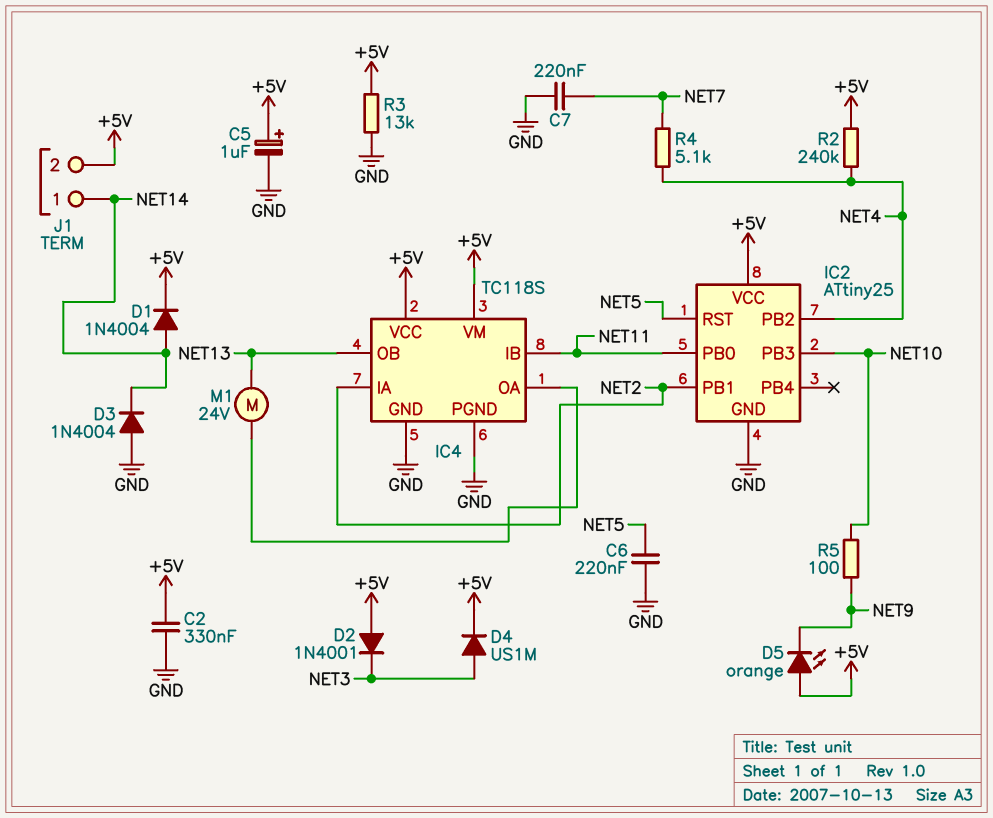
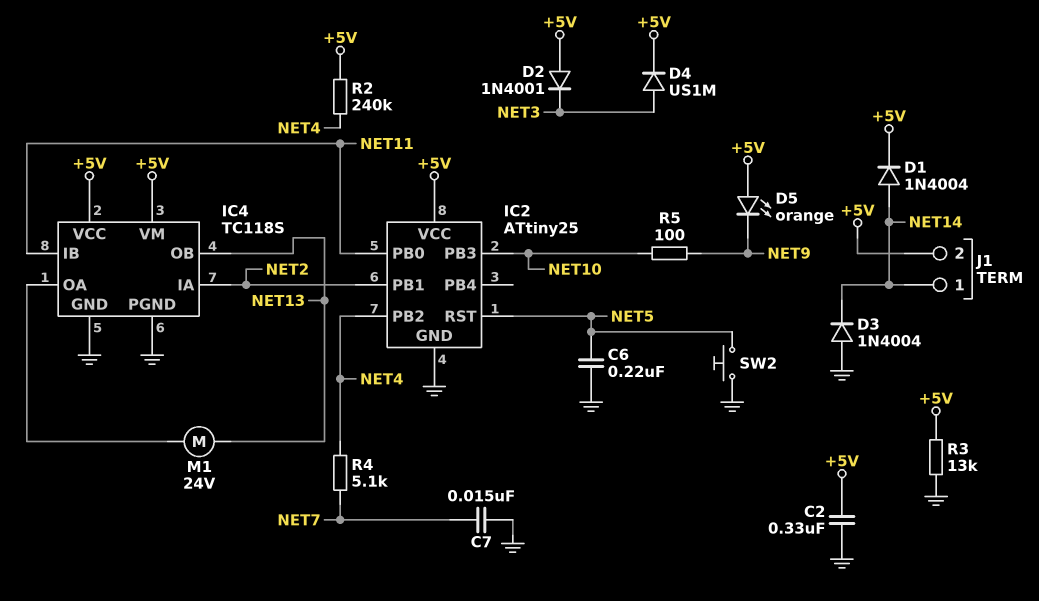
C5: 1uF (plus +5V, minus GND) -> none
C7: 220nF (GND, NET7) -> 15nF (GND, NET7)
SW2: none -> button (GND, NET5)

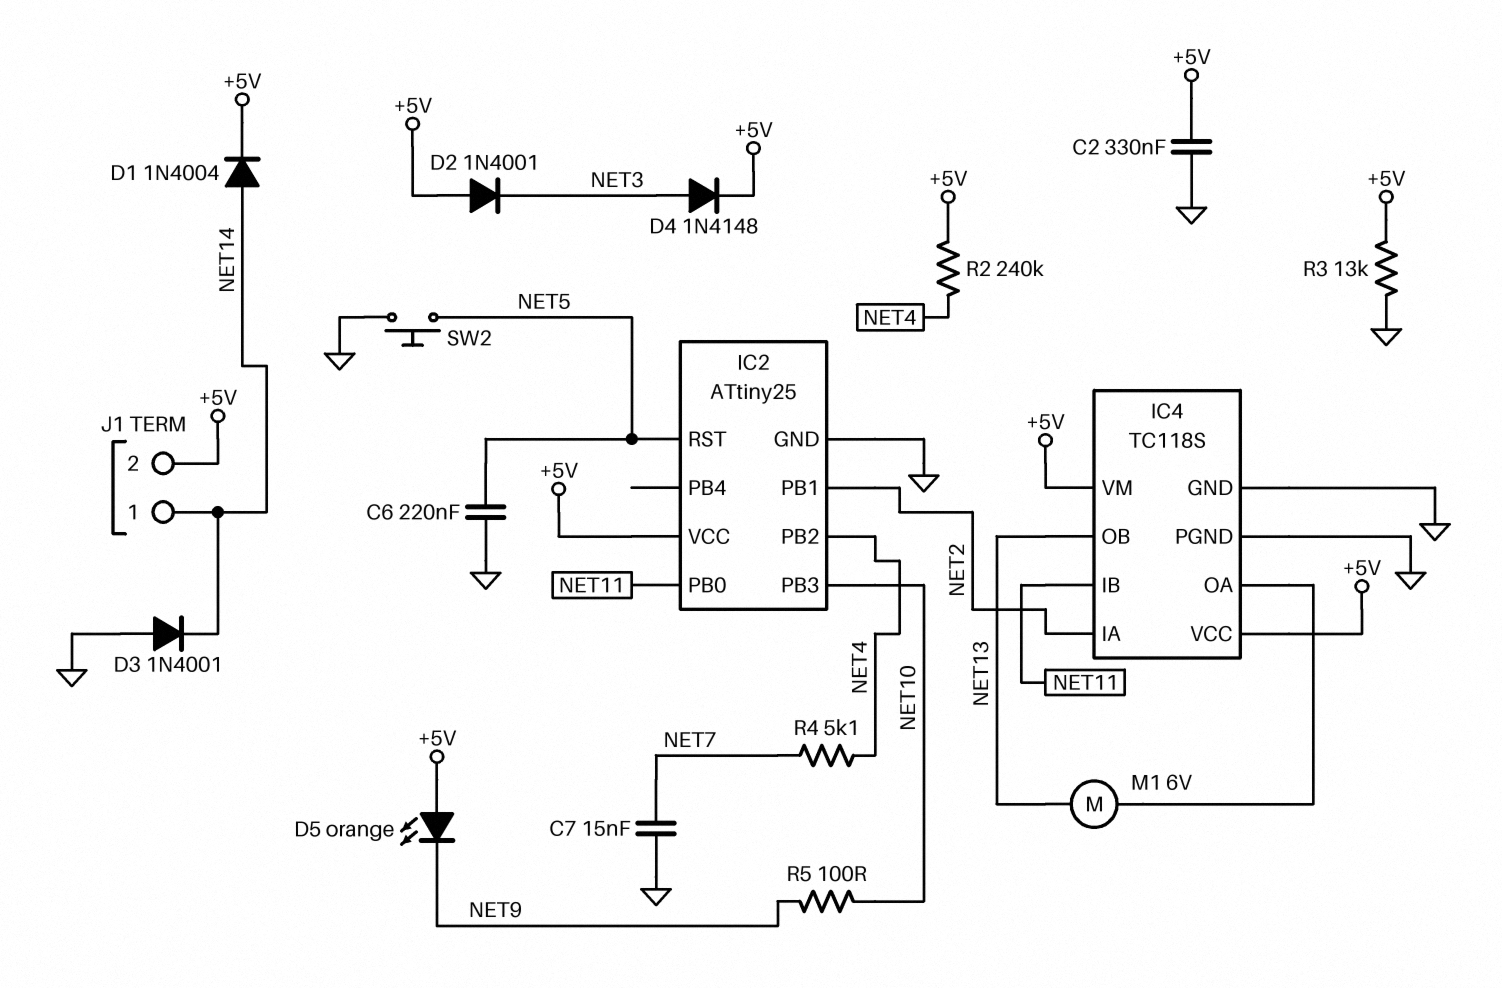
D3: diode 1N4004 (A GND, K NET14) -> diode 1N4001 (A GND, K NET14)
D4: diode US1M (A NET3, K +5V) -> diode 1N4148 (A NET3, K +5V)
M1: motor 24V (IC4/OA, NET13) -> motor 6V (IC4/OA, NET13)

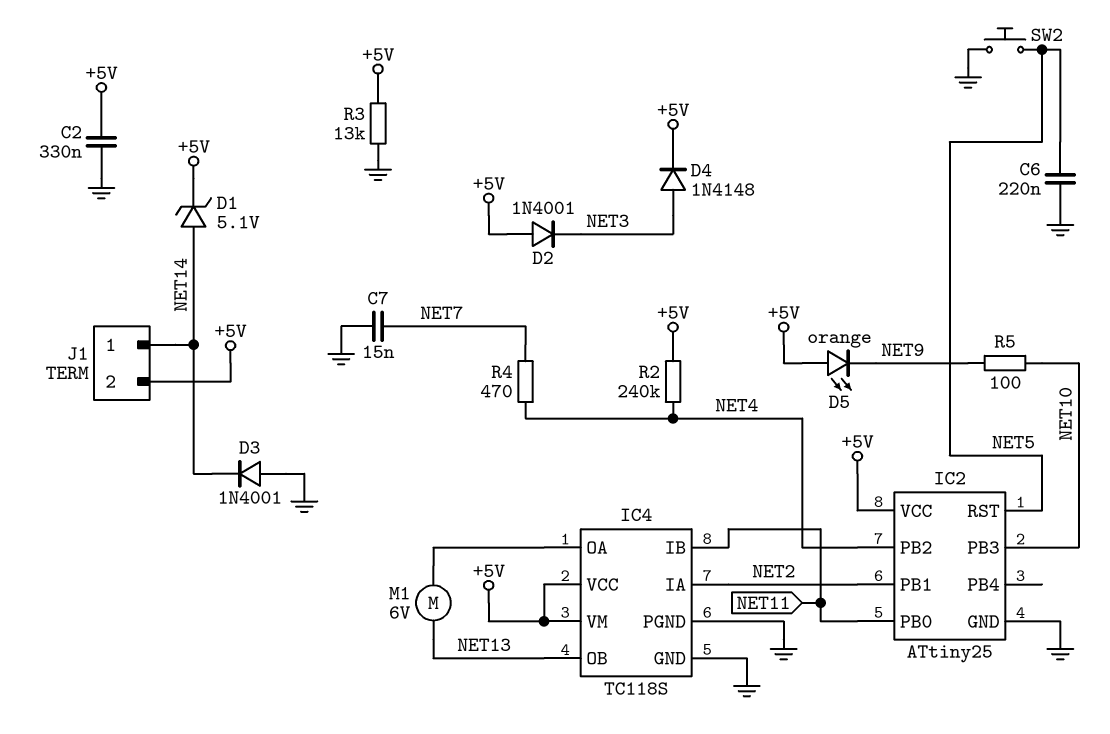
D1: diode 1N4004 (A NET14, K +5V) -> zener 5.1V (A NET14, K +5V)
R4: 5.1k (NET4, NET7) -> 470 (NET4, NET7)

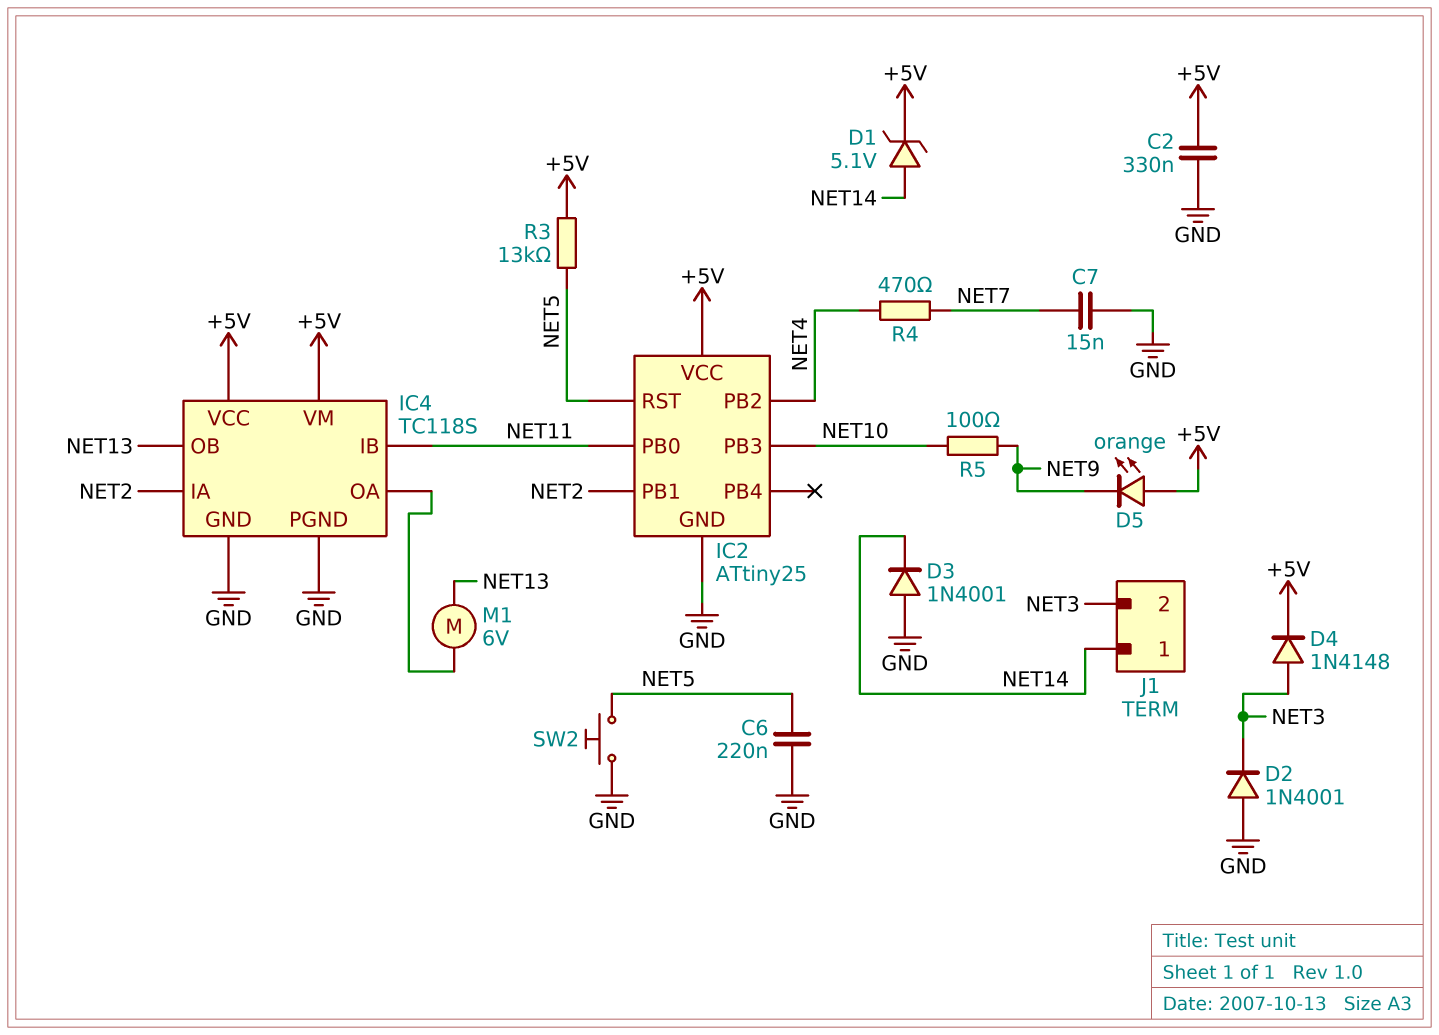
D2: diode 1N4001 (A +5V, K NET3) -> diode 1N4001 (A GND, K NET3)
J1 pin 2: +5V -> NET3
R2: 240k (+5V, NET4) -> none
R3: 13k (+5V, GND) -> 13k (+5V, NET5)

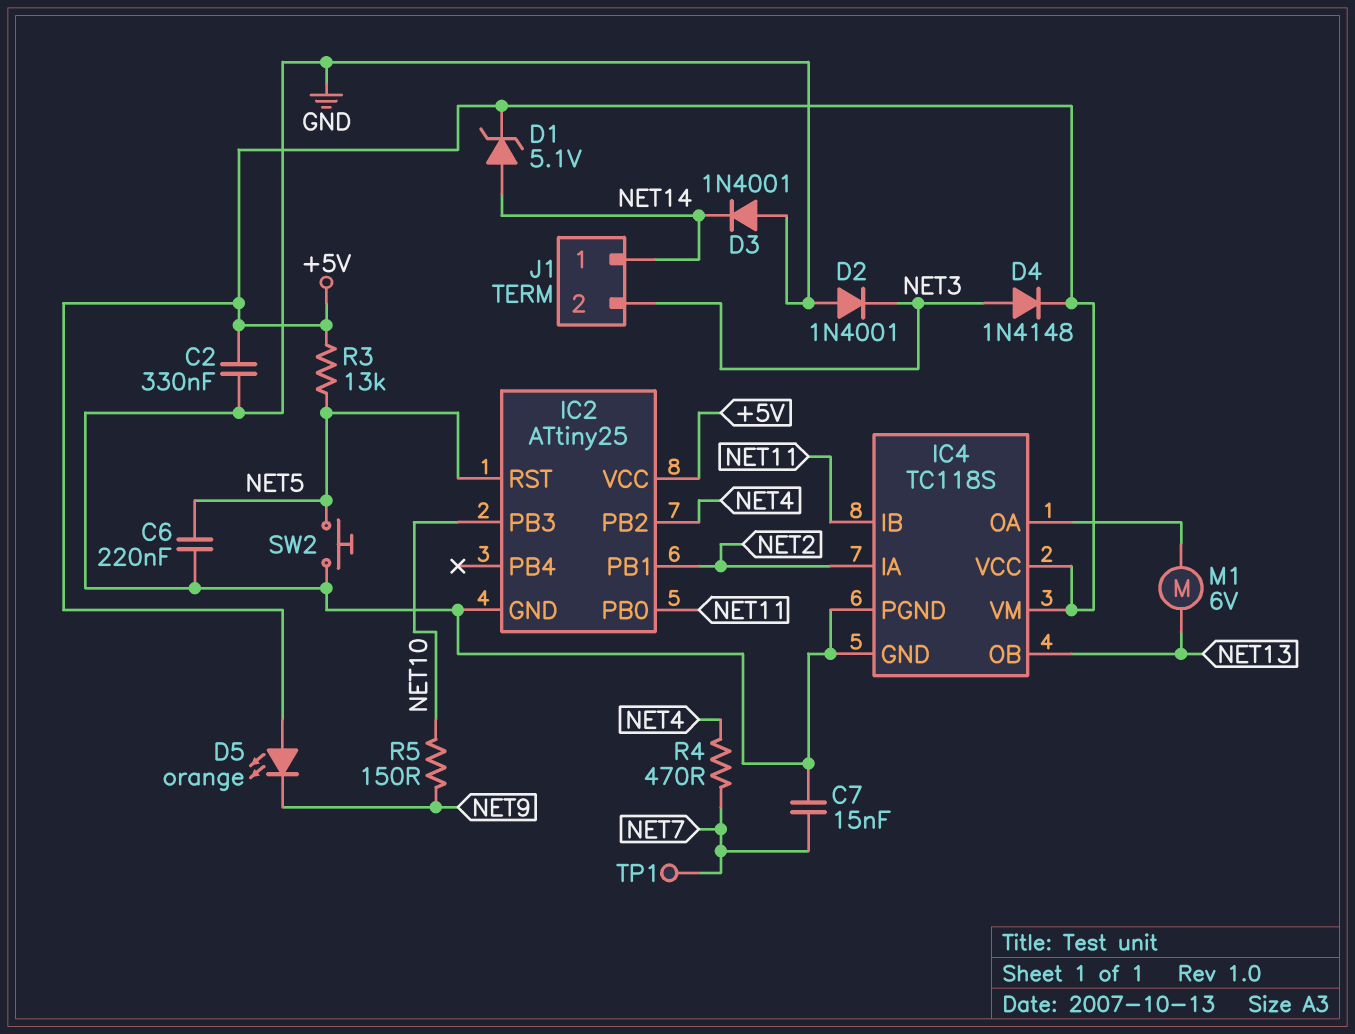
R5: 100 (NET9, NET10) -> 150 (NET9, NET10)
TP1: none -> test point (NET7)

